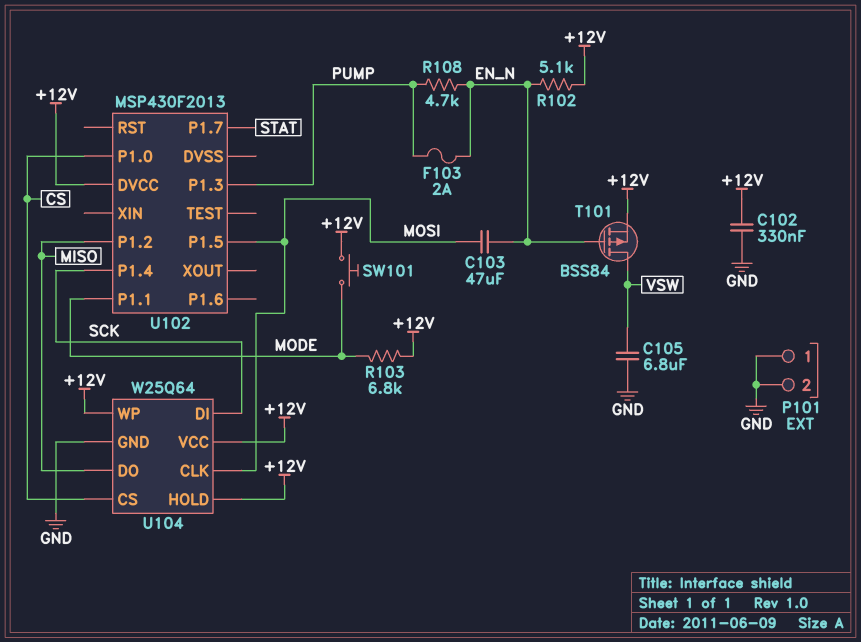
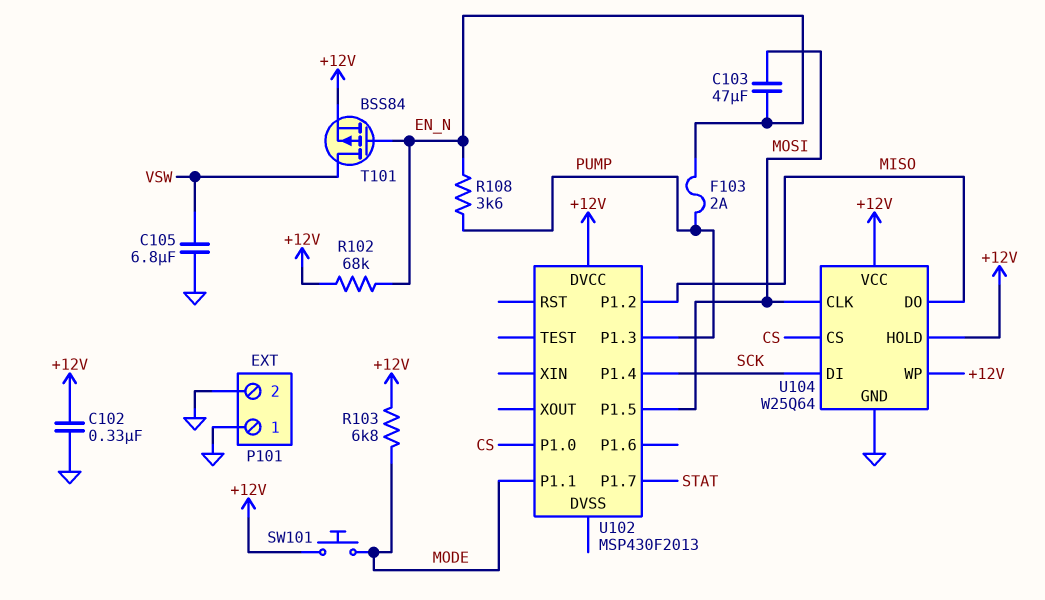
R102: 5.1k (+12V, EN_N) -> 68k (+12V, EN_N)
R108: 4.7k (EN_N, PUMP) -> 3.6k (EN_N, PUMP)

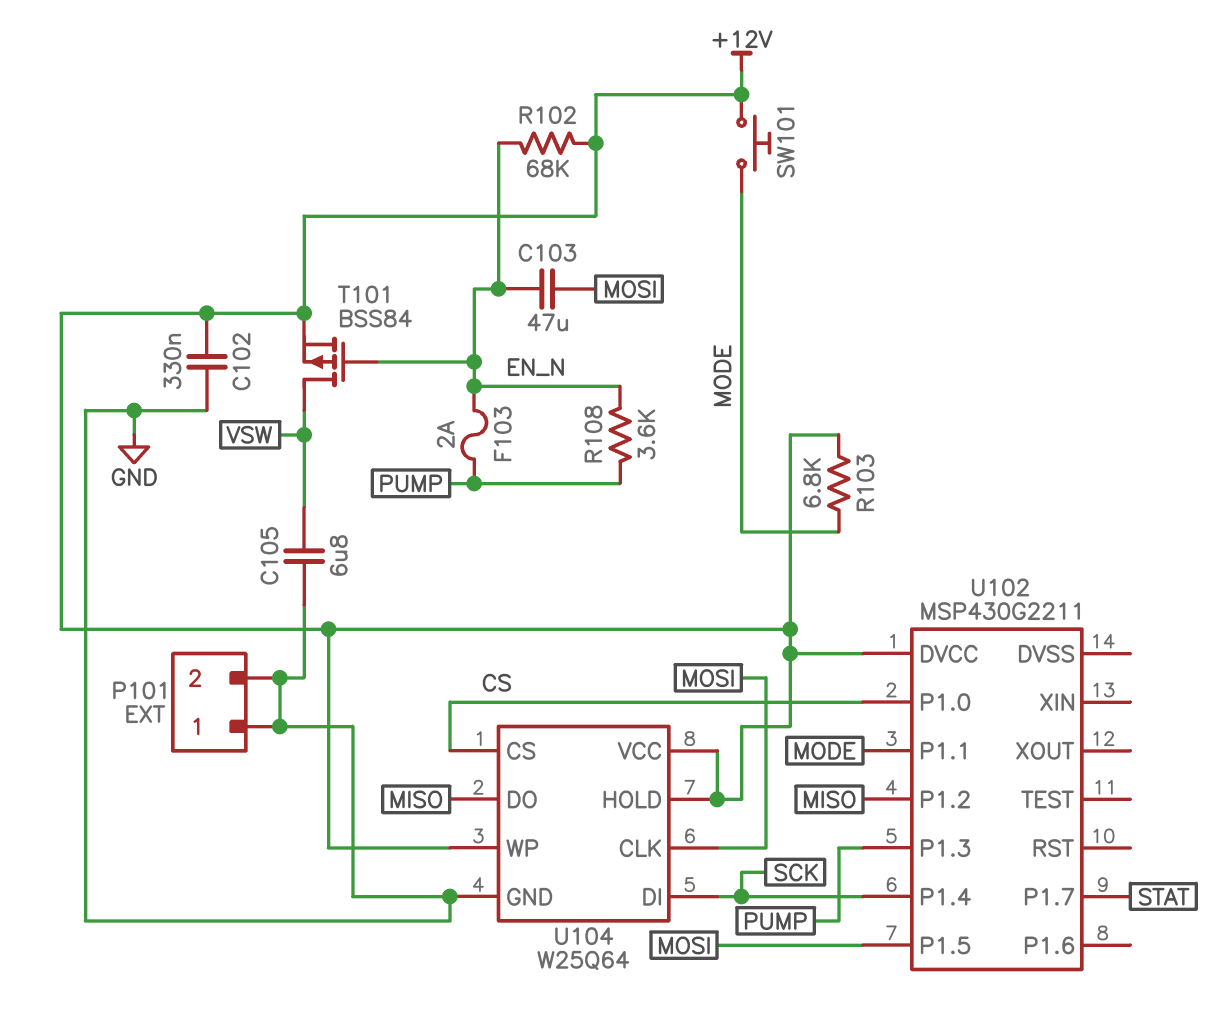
U102: MSP430F2013 -> MSP430G2211

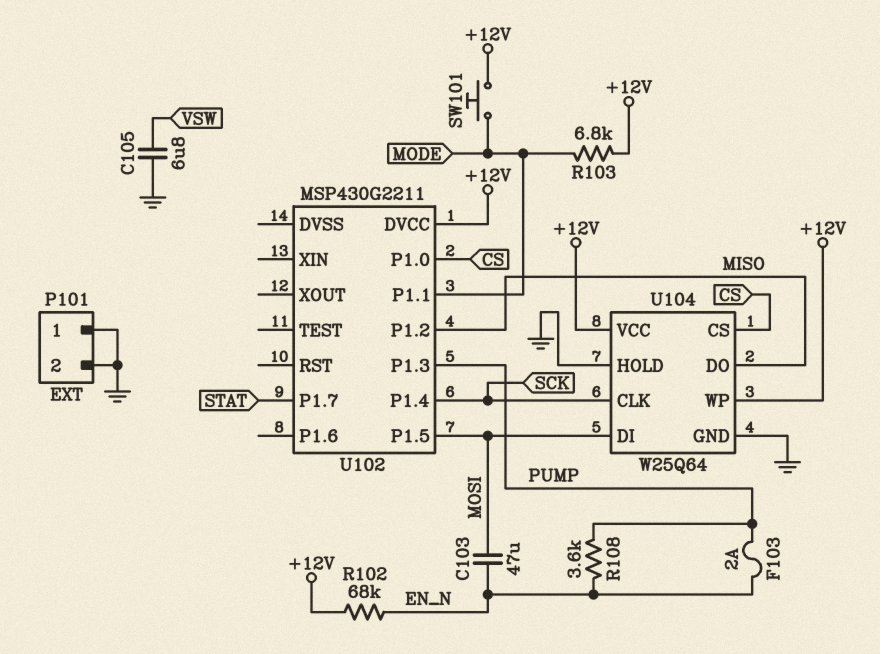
C102: 330nF (+12V, GND) -> none
T101: PMOS BSS84 (G EN_N, D VSW, S +12V) -> none
U104 pin CLK: MOSI -> SCK
U104 pin DI: SCK -> MOSI
U104 pin HOLD: +12V -> GND

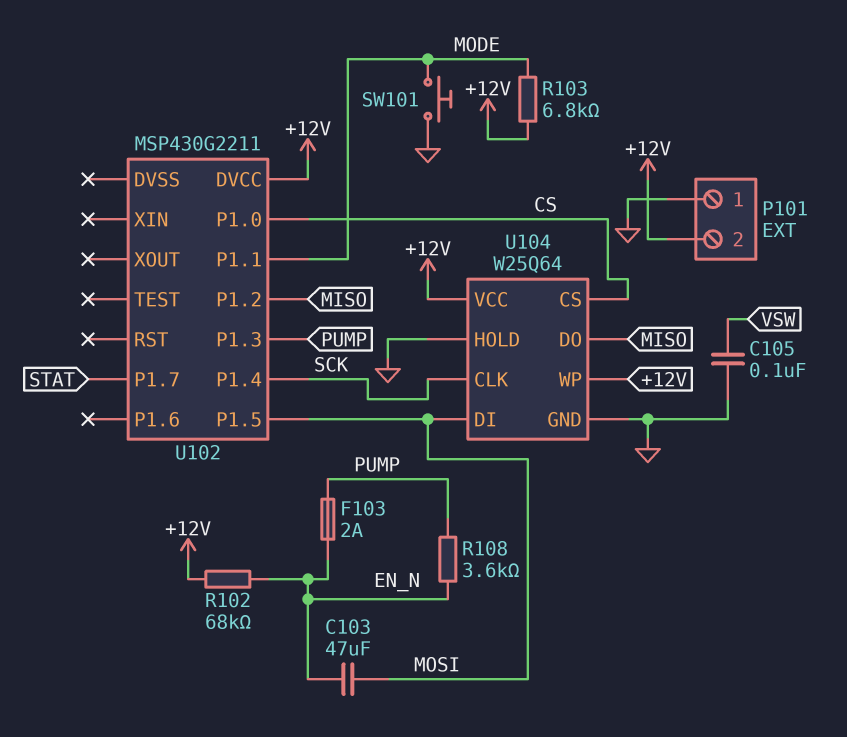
C105: 6.8uF (GND, VSW) -> 100nF (GND, VSW)
P101 pin 2: GND -> +12V
SW101: button (+12V, MODE) -> button (GND, MODE)

